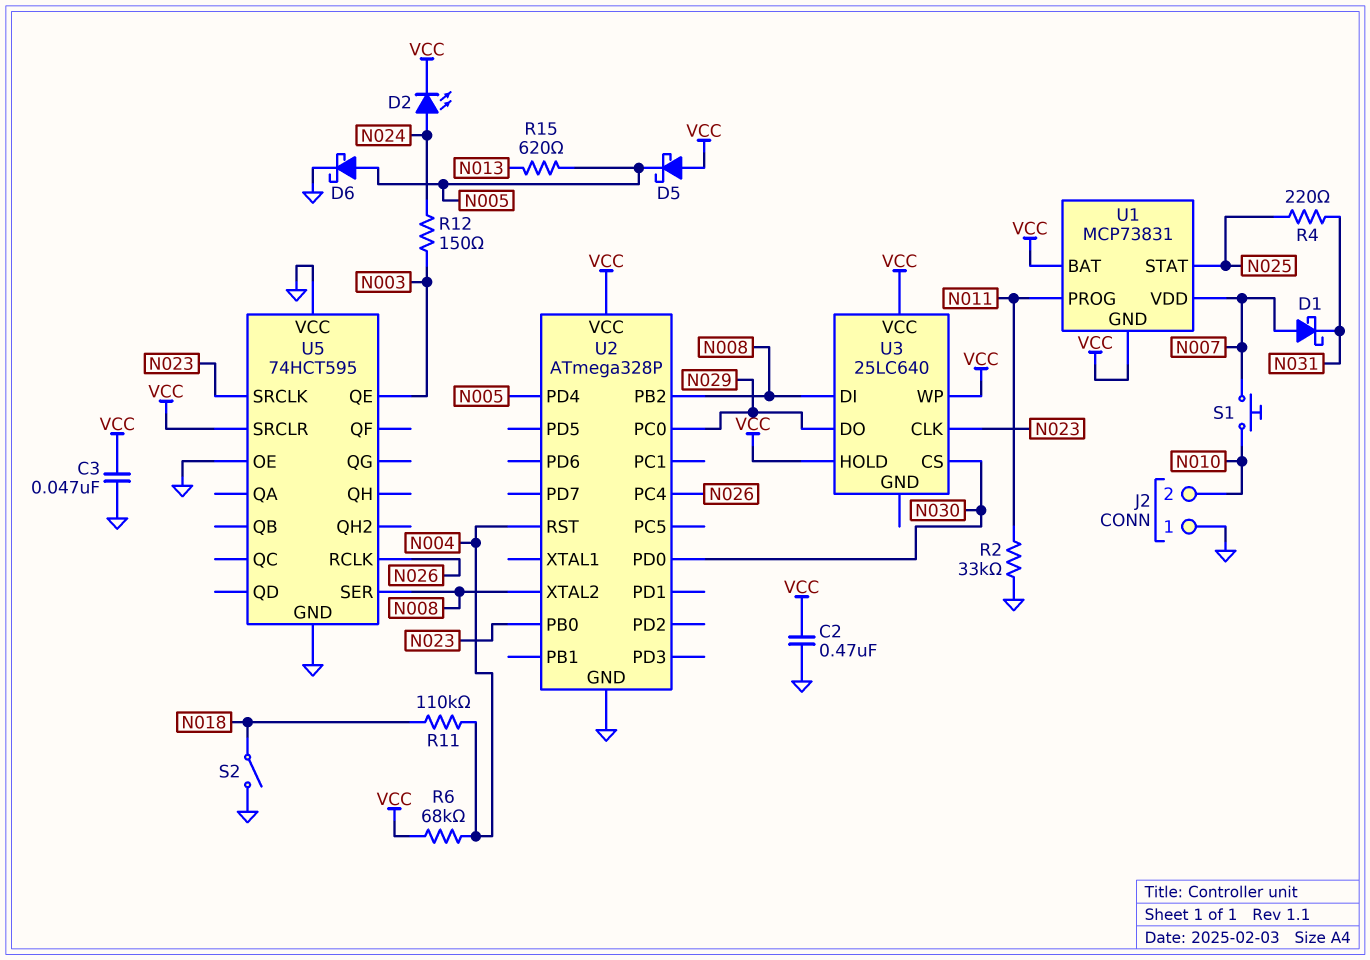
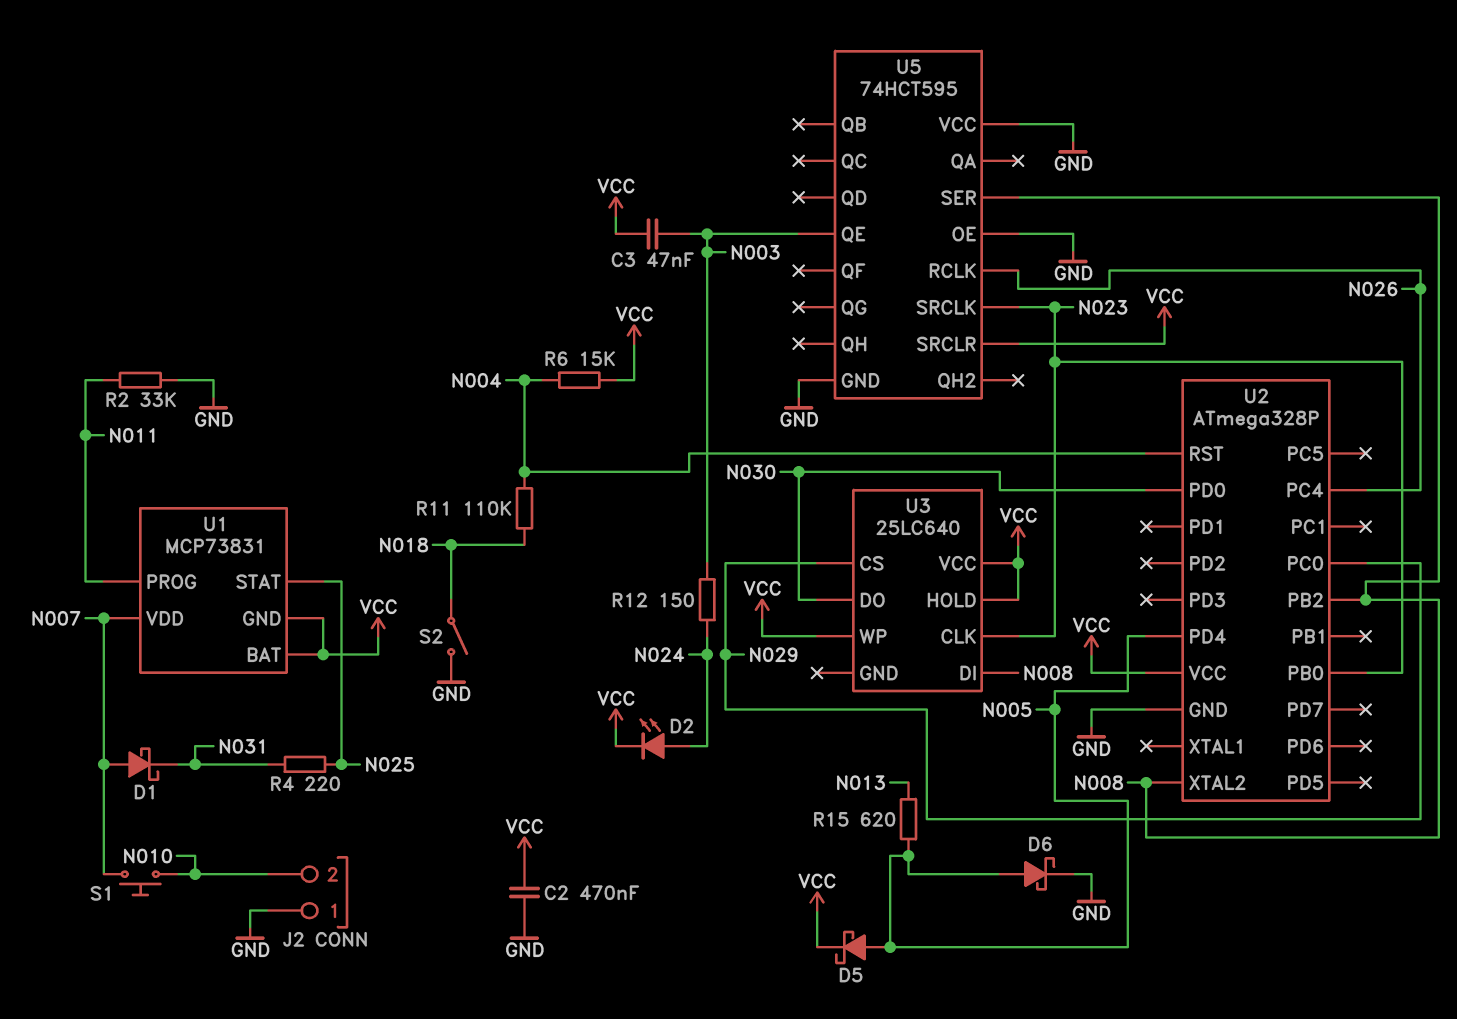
C3: 47nF (GND, VCC) -> 47nF (N003, VCC)
D5: schottky (A VCC, K N005) -> schottky (A N005, K VCC)
R6: 68k (N004, VCC) -> 15k (N004, VCC)
U3 pin CS: N030 -> N029
U3 pin DO: N029 -> N030

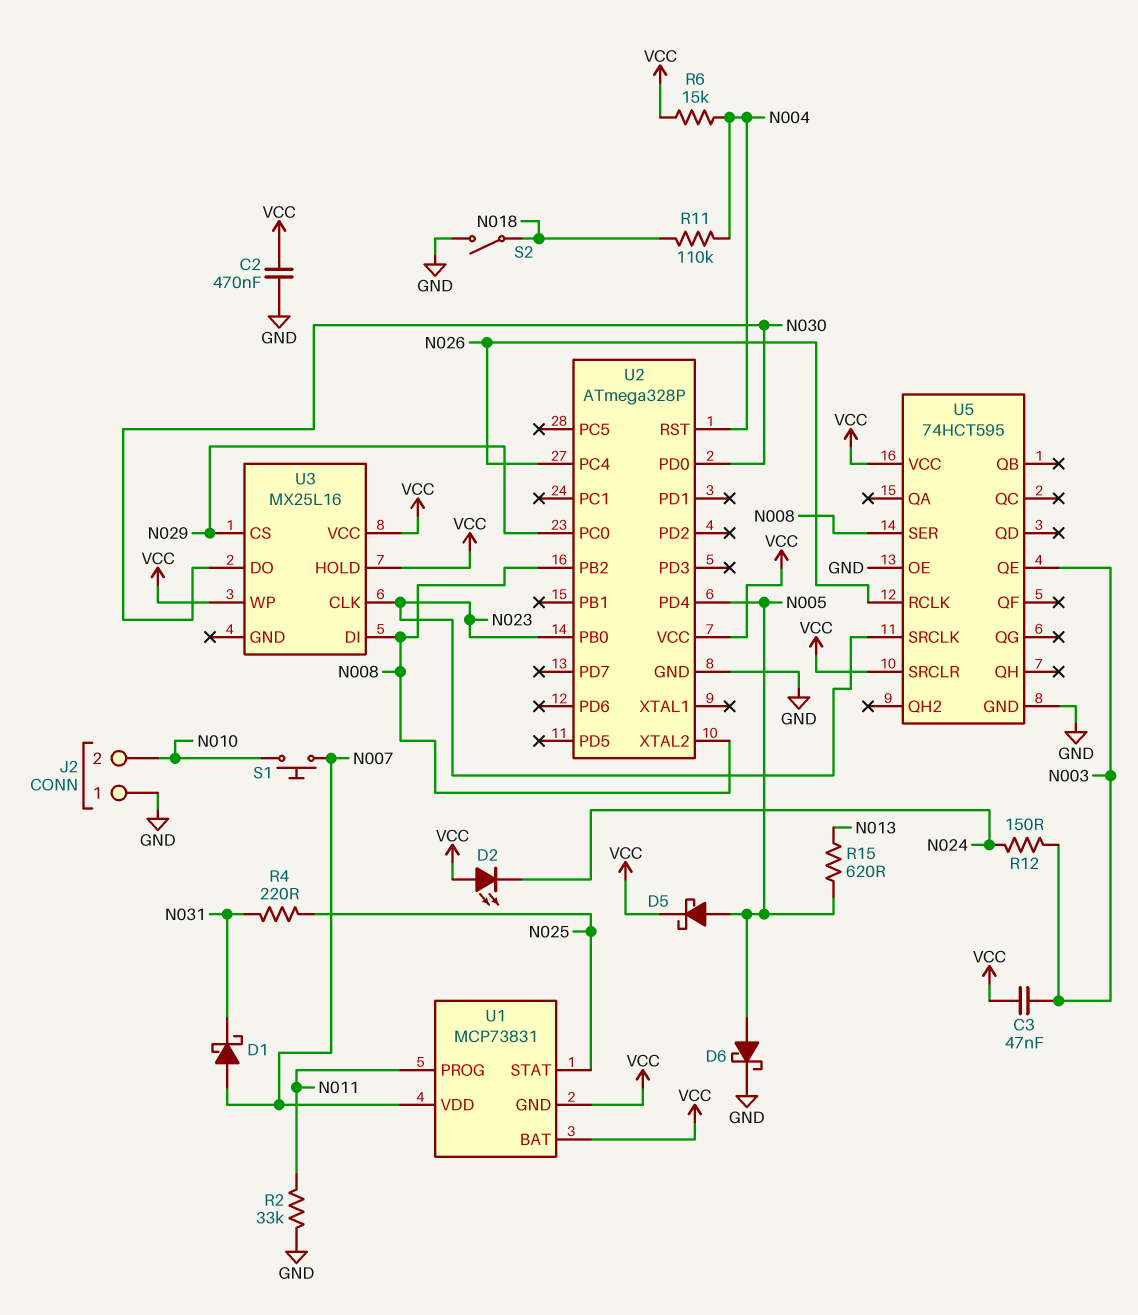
D2: LED (A N024, K VCC) -> LED (A VCC, K N024)
U3: 25LC640 -> MX25L16
U5 pin VCC: GND -> VCC

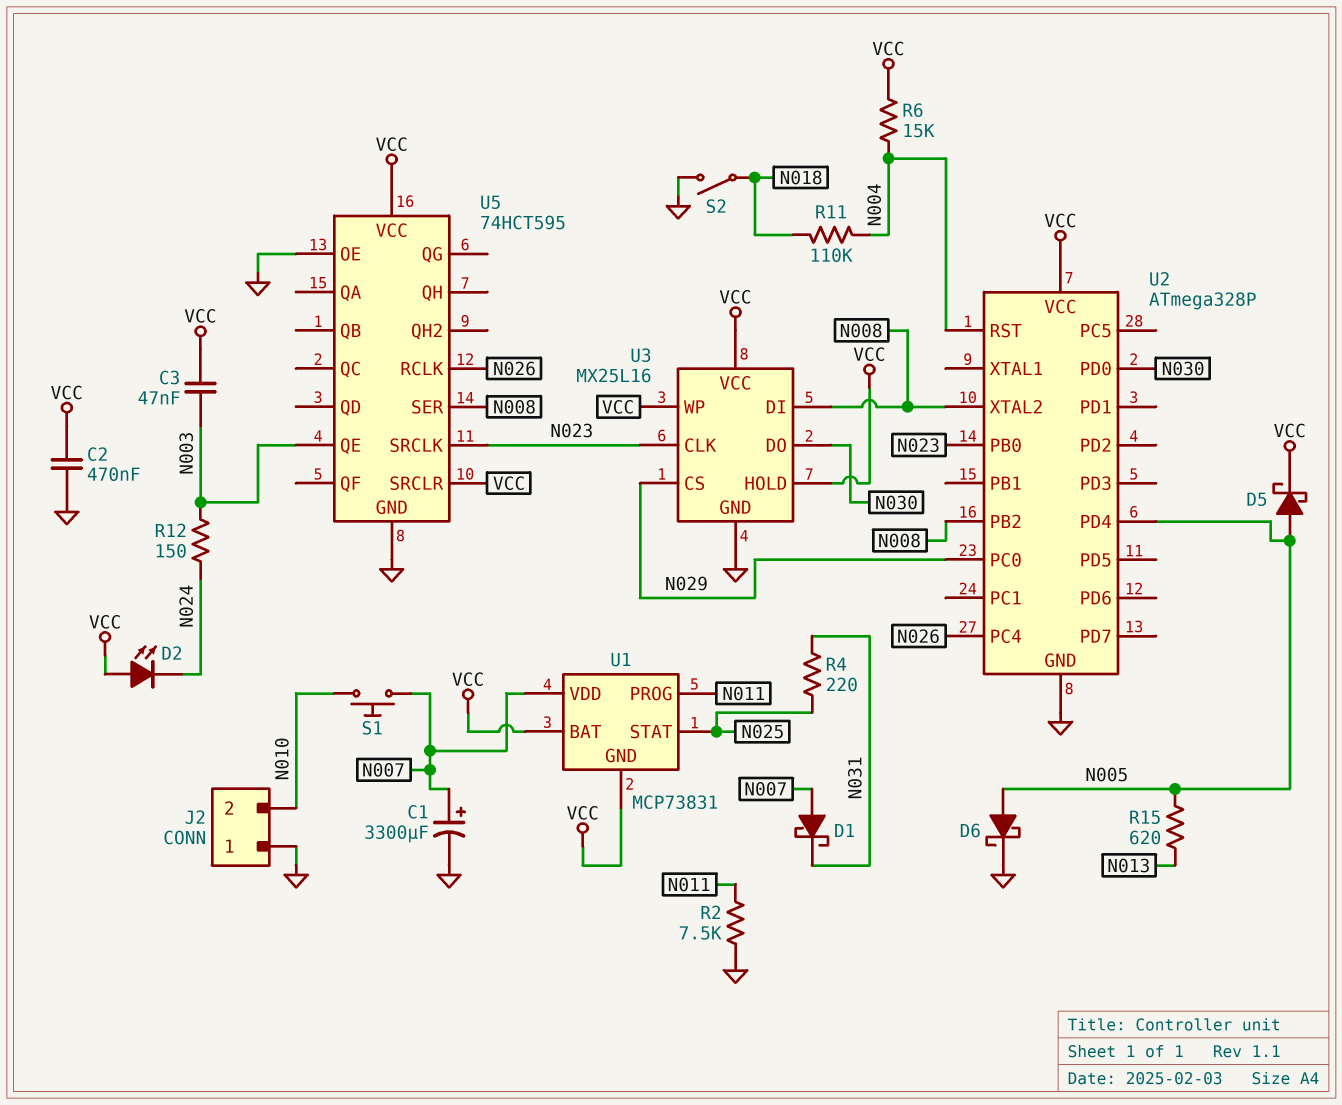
C1: none -> 3300uF (plus N007, minus GND)
R2: 33k (GND, N011) -> 7.5k (GND, N011)
U3 pin GND: none -> GND

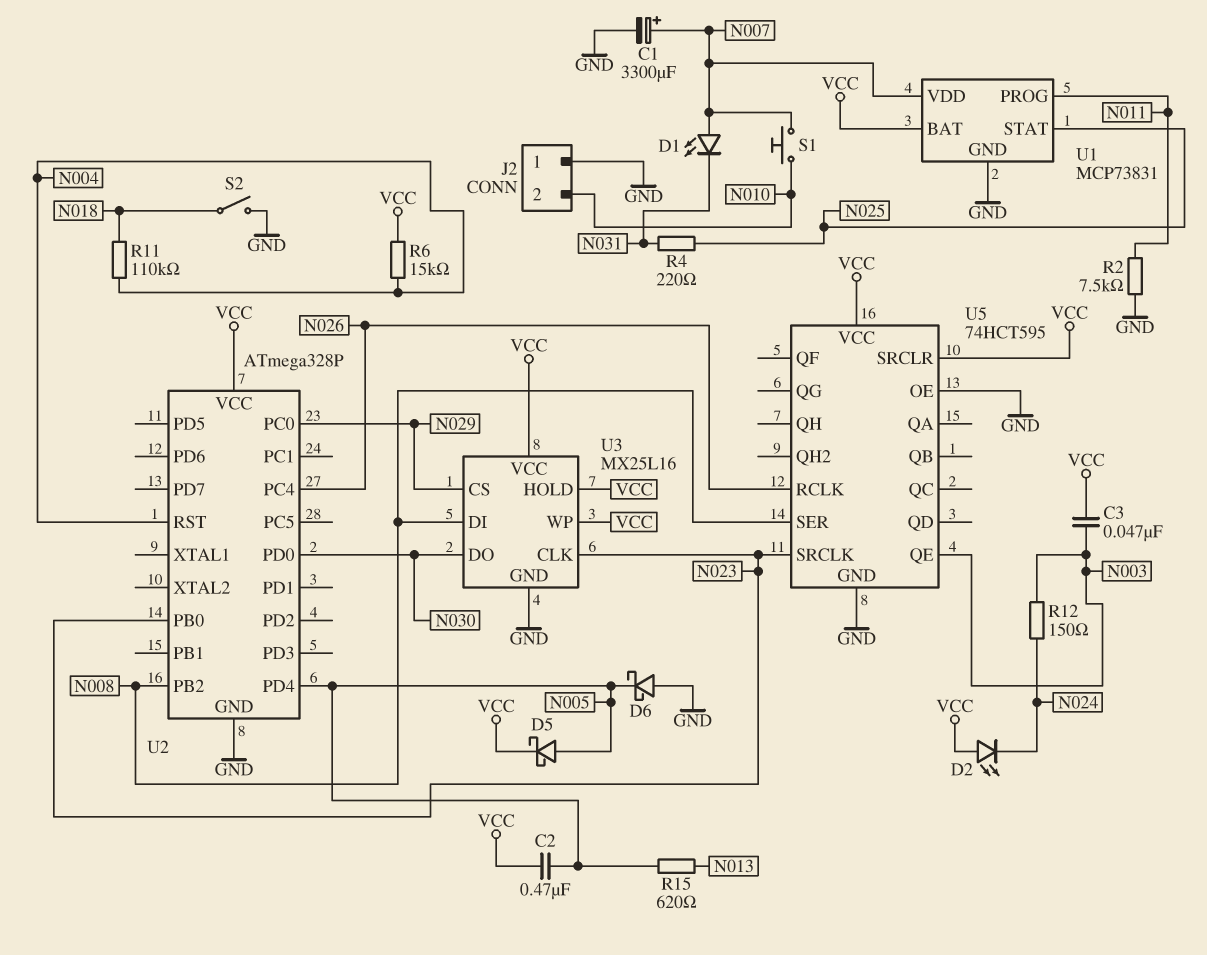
C2: 470nF (GND, VCC) -> 470nF (N005, VCC)
D1: schottky (A N007, K N031) -> LED (A N007, K N031)
D6: schottky (A N005, K GND) -> schottky (A GND, K N005)
U1 pin GND: VCC -> GND
U2 pin XTAL2: N008 -> none

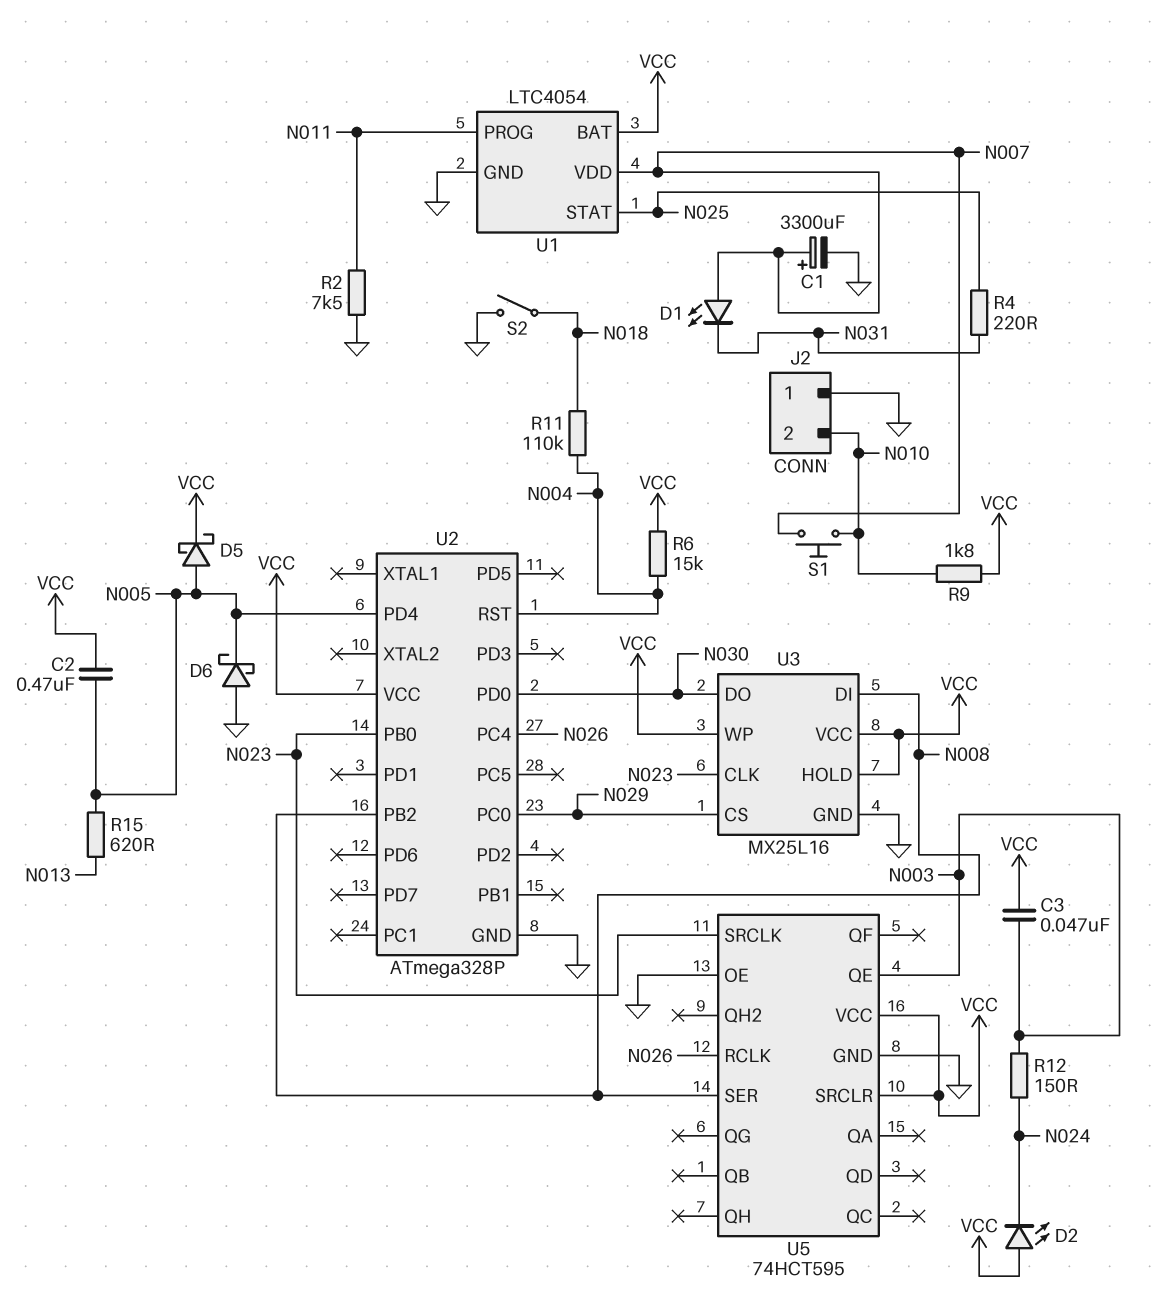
R9: none -> 1.8k (N010, VCC)
U1: MCP73831 -> LTC4054

